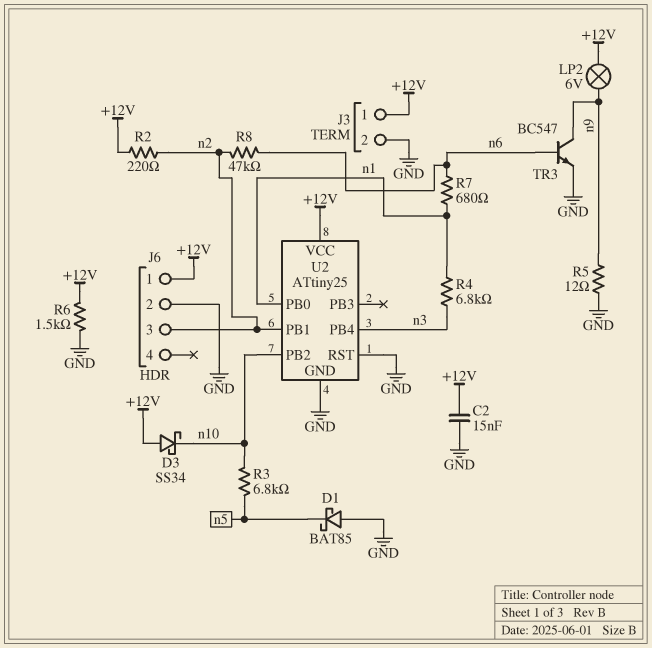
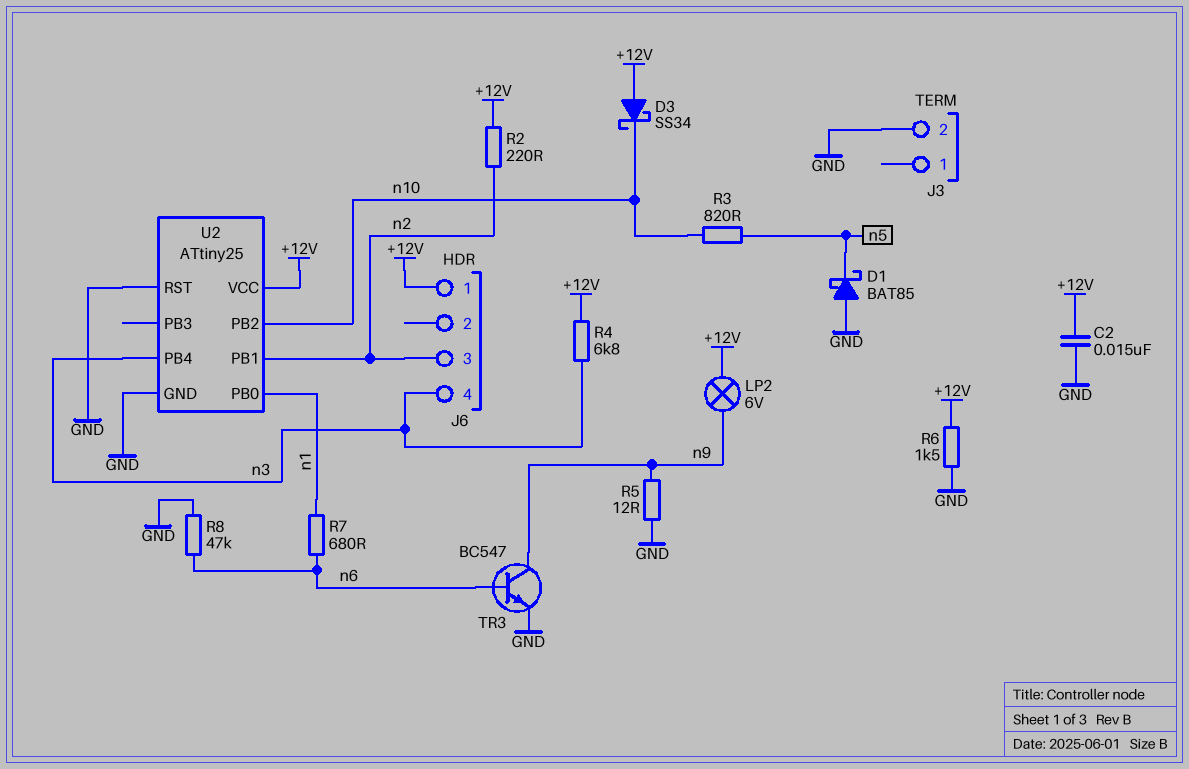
J3 pin 1: +12V -> none
J6 pin 2: GND -> none
J6 pin 4: none -> n3
R3: 6.8k (n5, n10) -> 820 (n5, n10)
R4: 6.8k (n1, n3) -> 6.8k (+12V, n3)
R8: 47k (n2, n6) -> 47k (GND, n6)

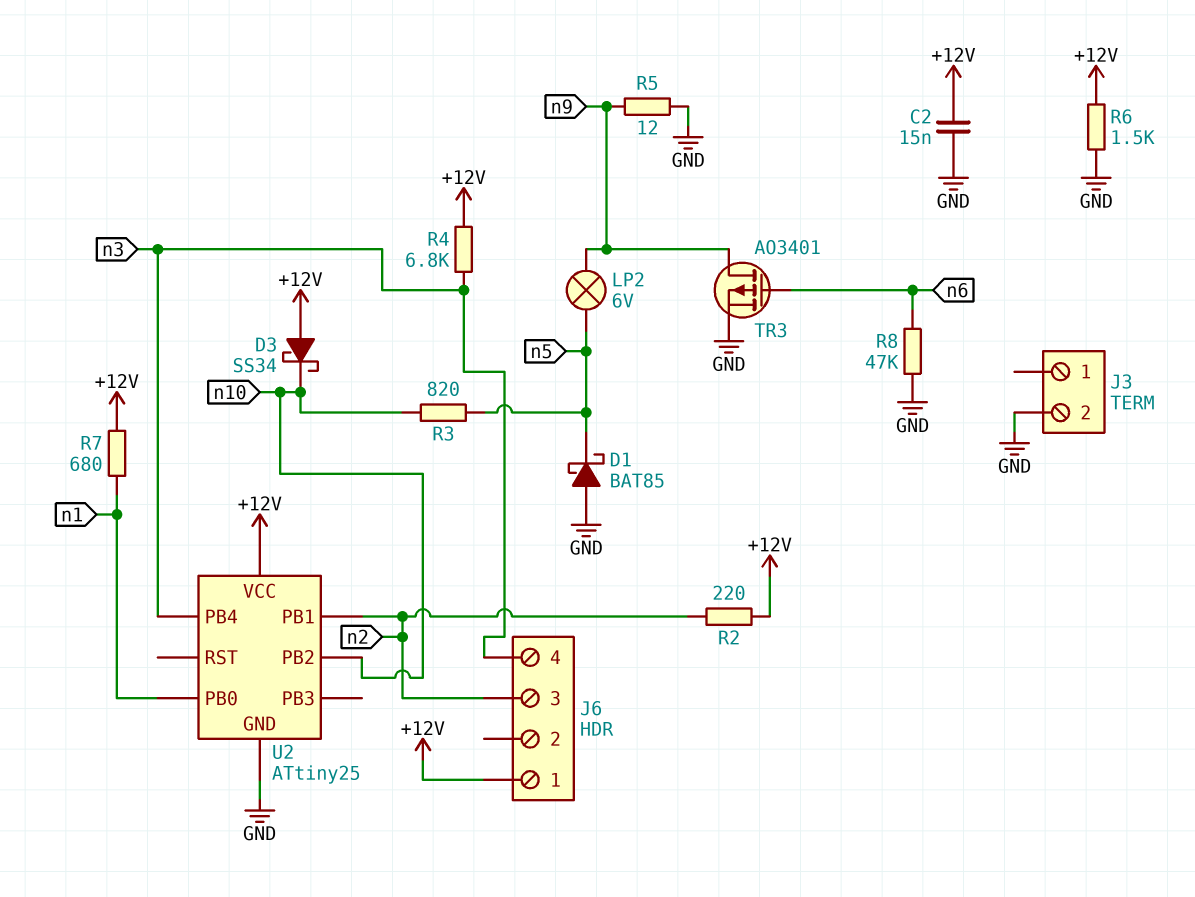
LP2: lamp 6V (+12V, n9) -> lamp 6V (n5, n9)
R7: 680 (n1, n6) -> 680 (+12V, n1)
TR3: NPN BC547 (B n6, C n9, E GND) -> PMOS AO3401 (G n6, D n9, S GND)
U2 pin RST: GND -> none

